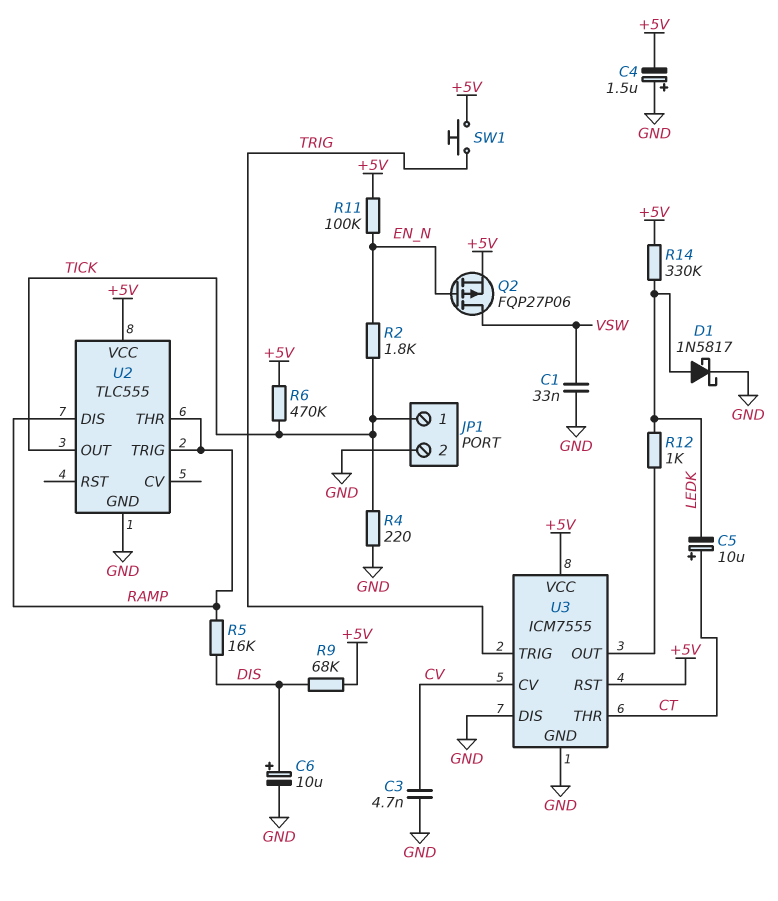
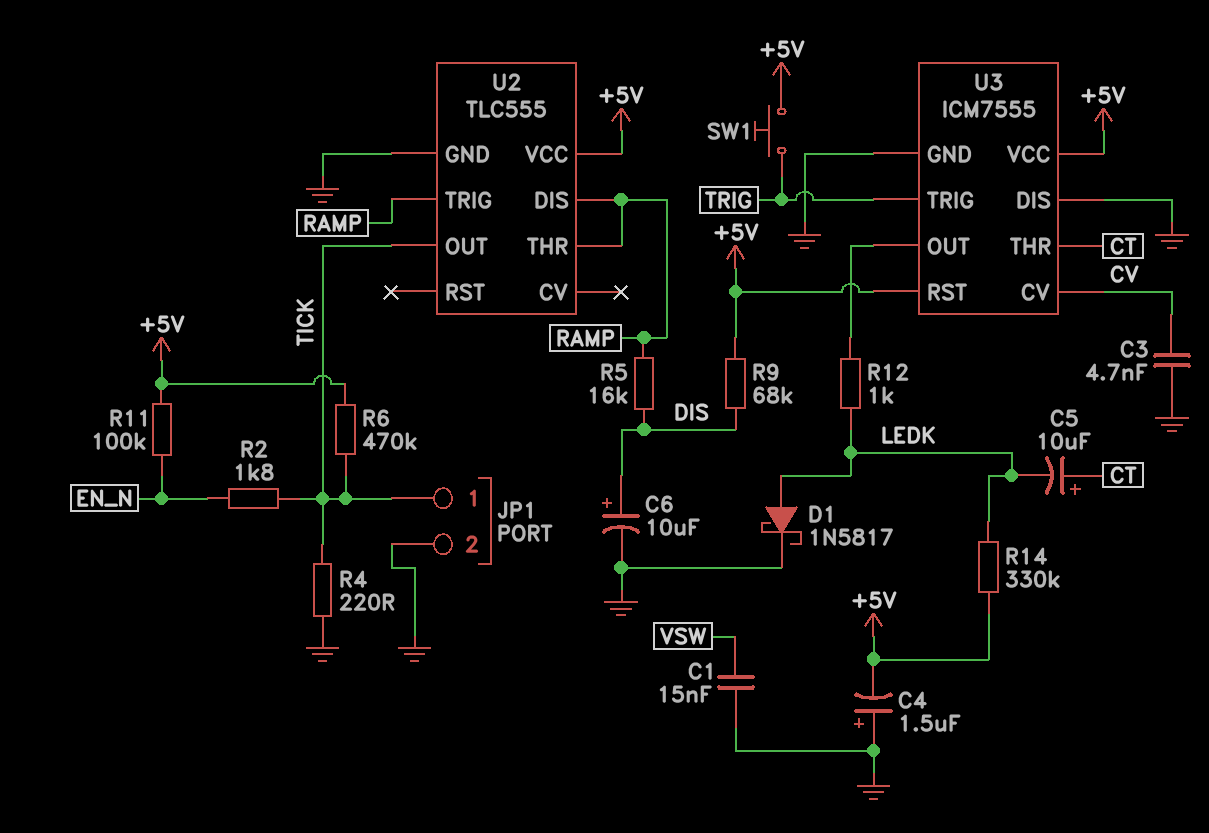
C1: 33nF (GND, VSW) -> 15nF (GND, VSW)
Q2: PMOS FQP27P06 (G EN_N, D VSW, S +5V) -> none

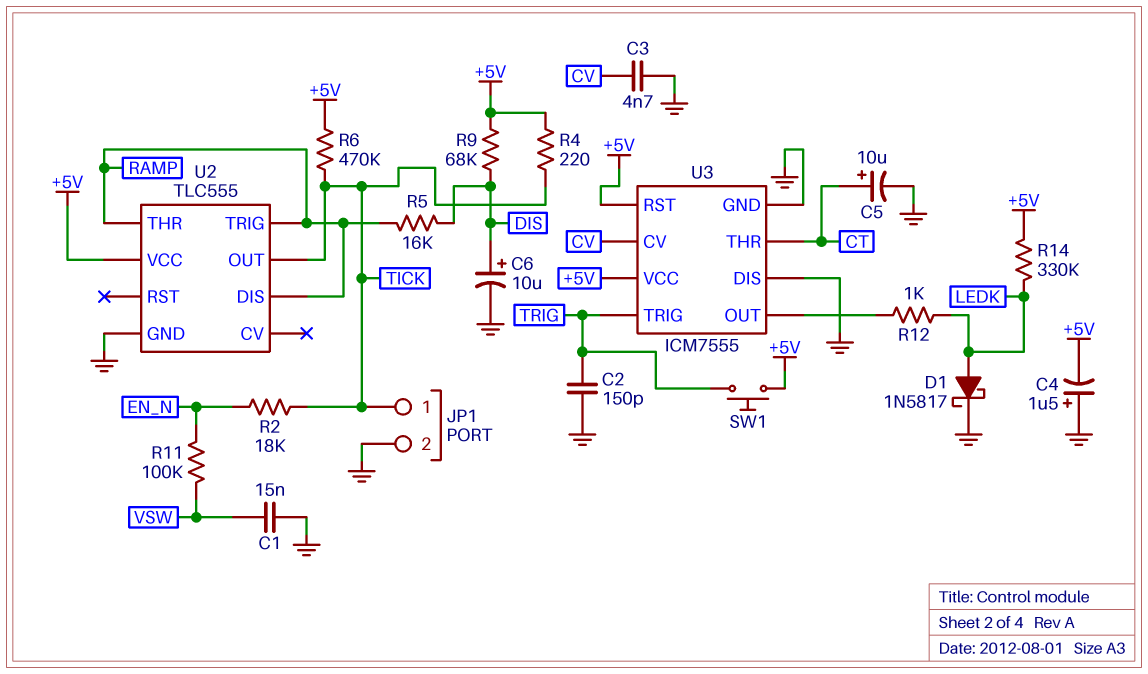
C2: none -> 150pF (GND, TRIG)
C5: 10uF (plus CT, minus LEDK) -> 10uF (plus CT, minus GND)
R2: 1.8k (EN_N, TICK) -> 18k (EN_N, TICK)
R4: 220 (GND, TICK) -> 220 (+5V, TICK)
R11: 100k (+5V, EN_N) -> 100k (EN_N, VSW)

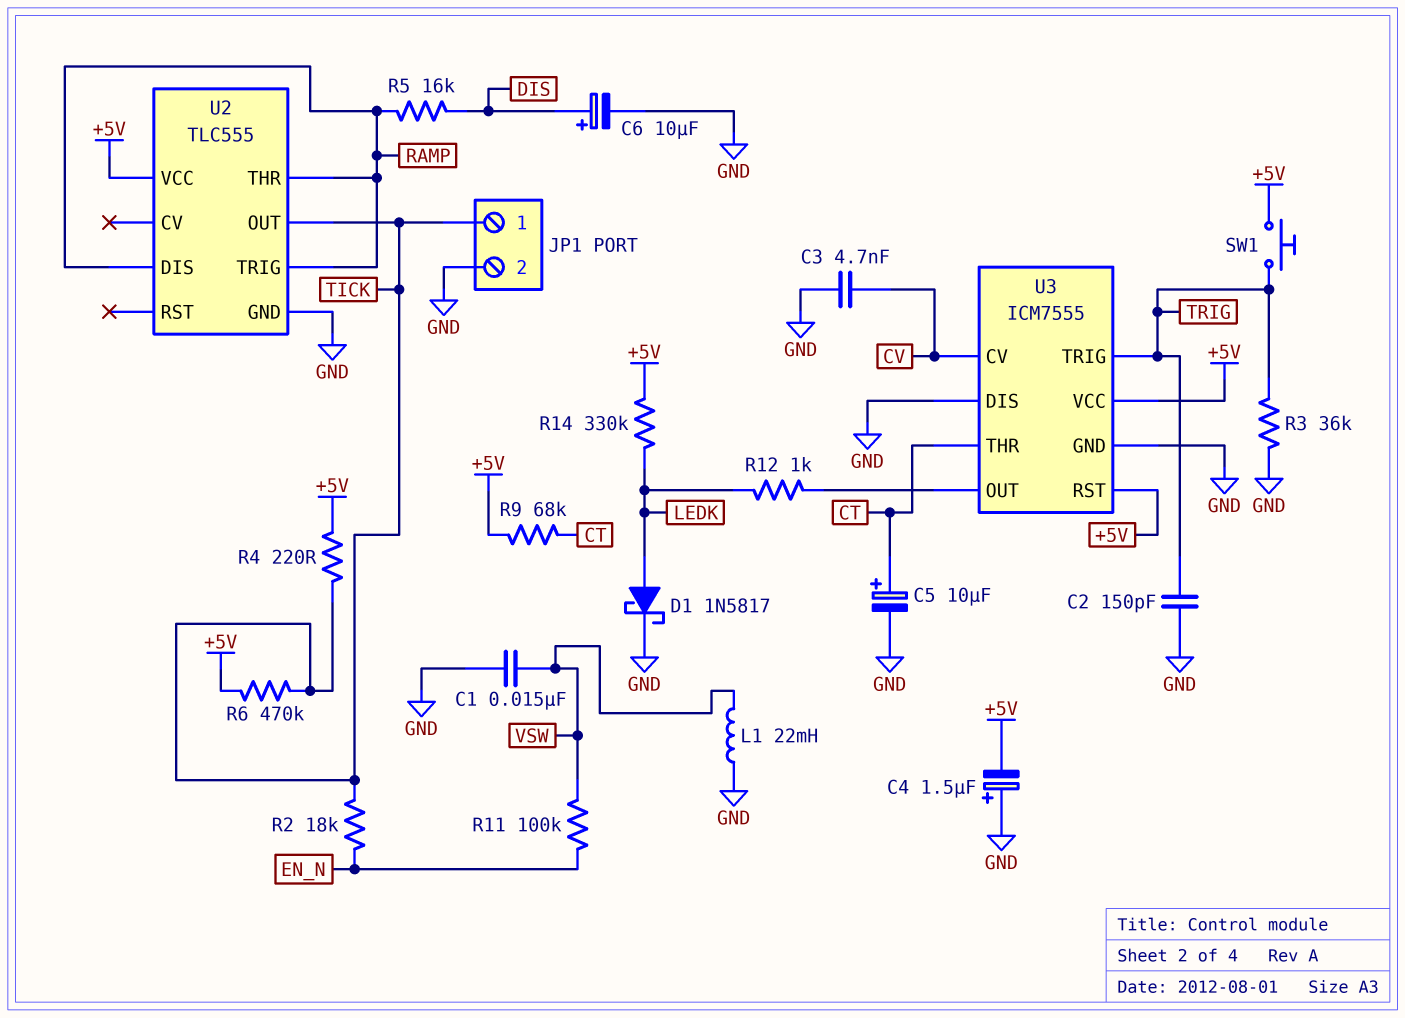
L1: none -> 22mH (GND, VSW)
R3: none -> 36k (GND, TRIG)
R9: 68k (+5V, DIS) -> 68k (+5V, CT)

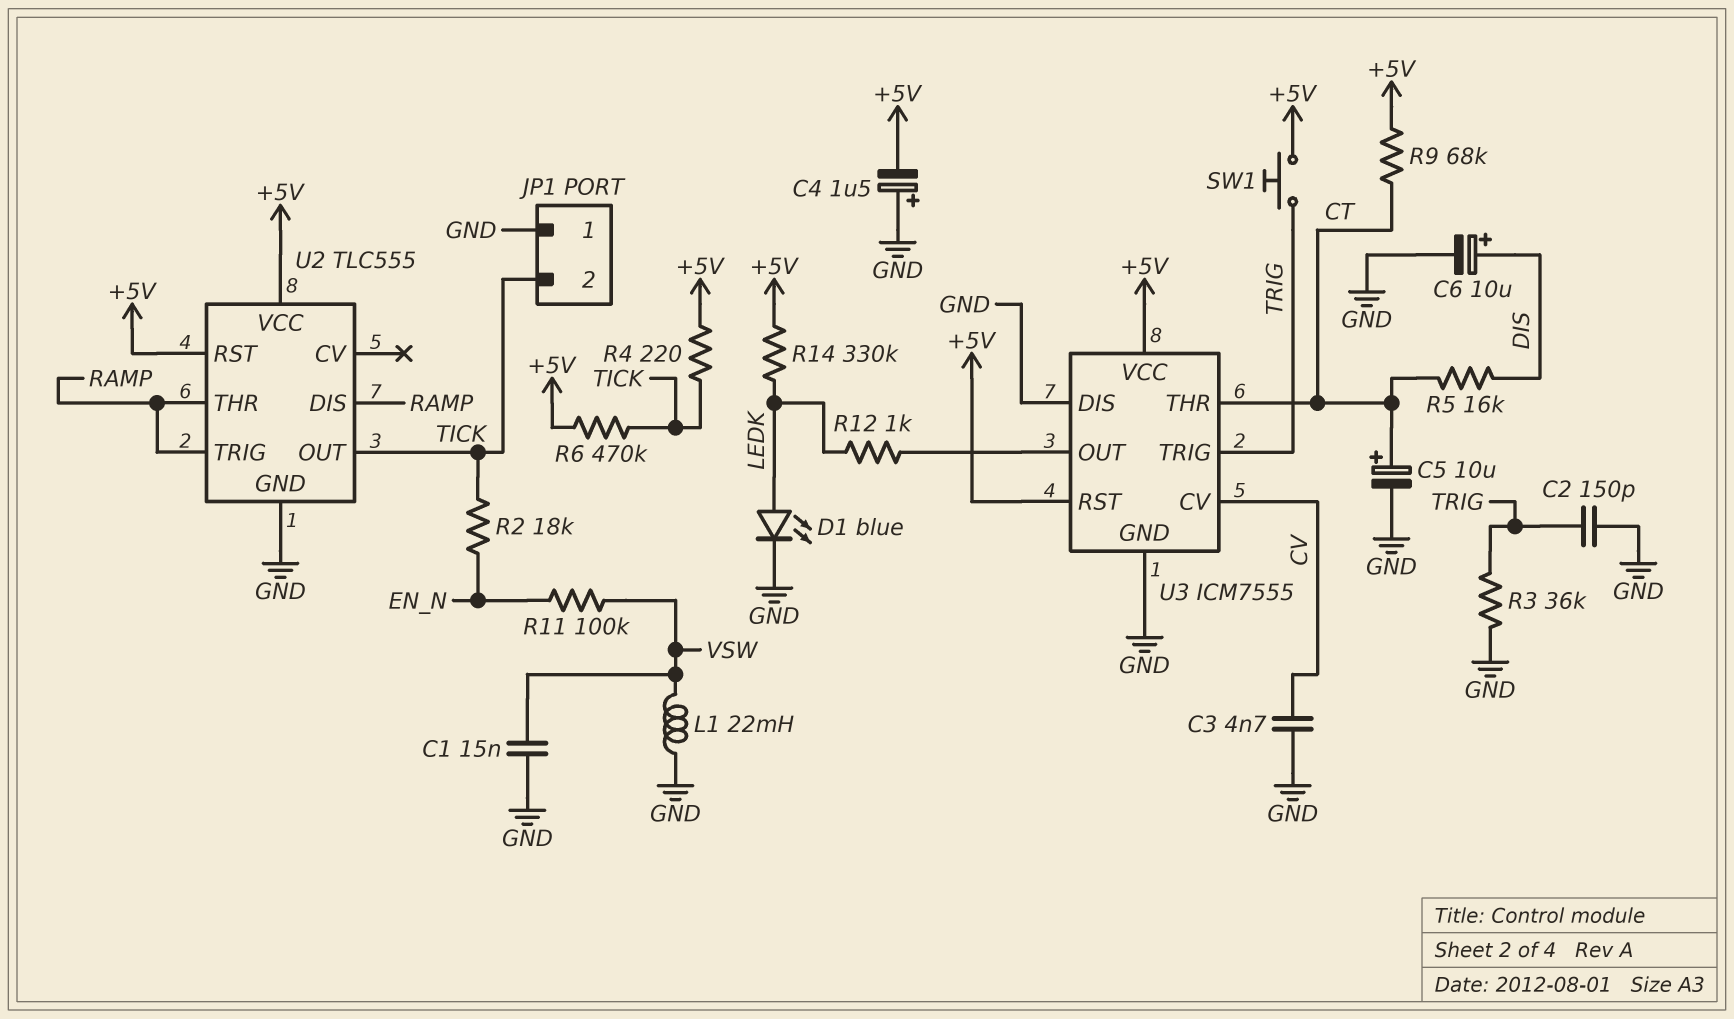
D1: schottky 1N5817 (A LEDK, K GND) -> LED blue (A LEDK, K GND)
JP1 pin 1: TICK -> GND
JP1 pin 2: GND -> TICK
R5: 16k (DIS, RAMP) -> 16k (CT, DIS)
U2 pin RST: none -> +5V

